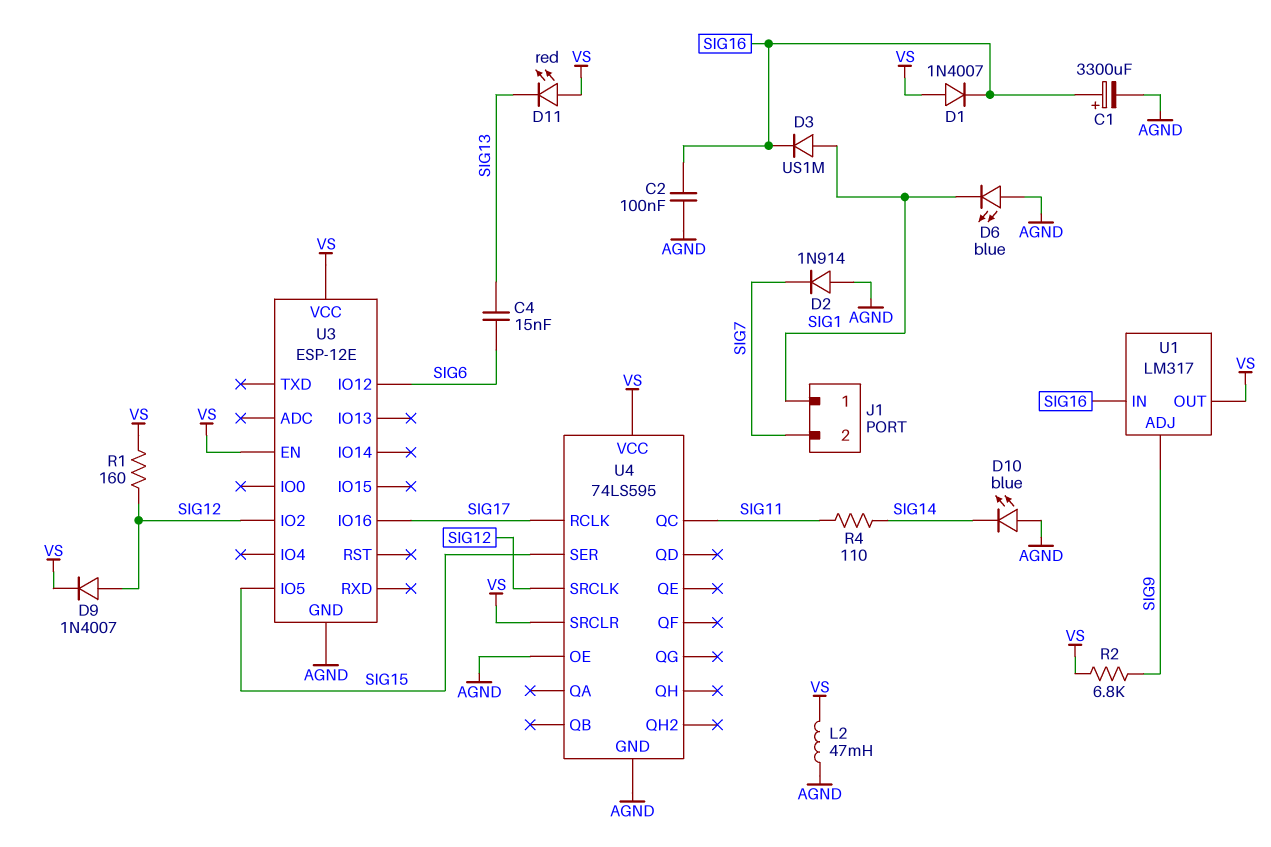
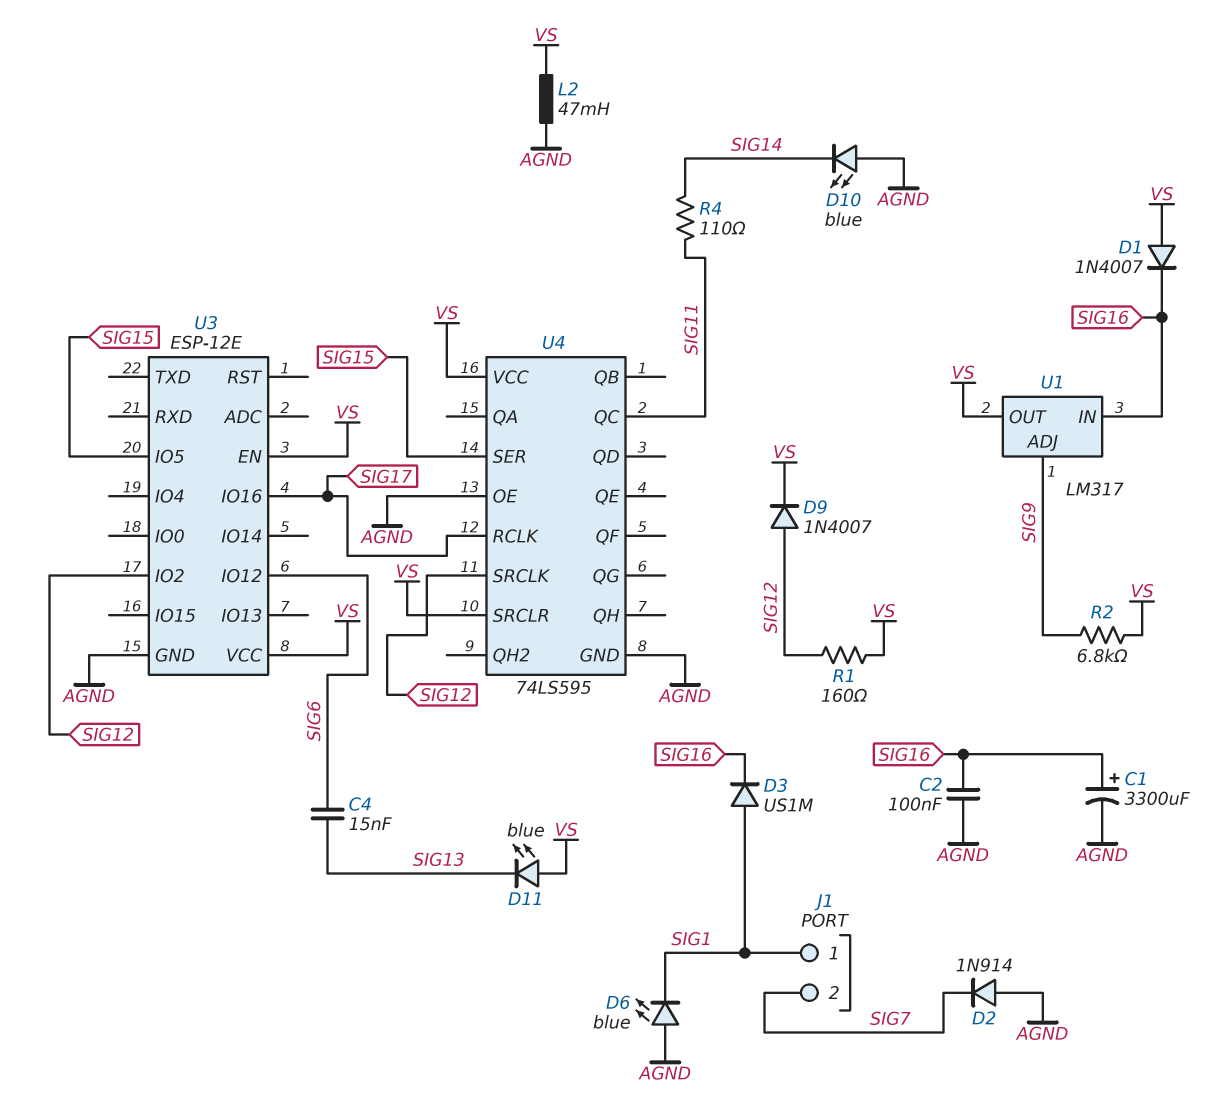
D11: LED red (A VS, K SIG13) -> LED blue (A VS, K SIG13)

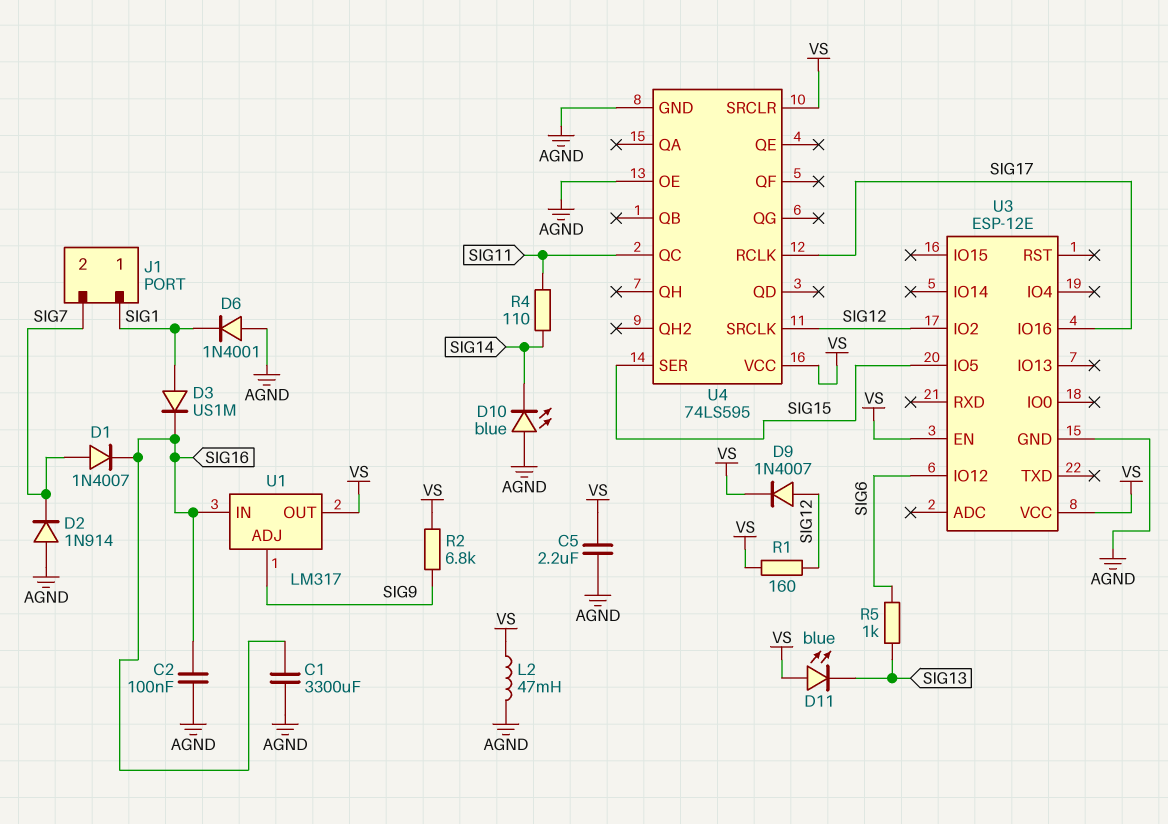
C1: 3300uF (plus SIG16, minus AGND) -> 3300uF (AGND, SIG16)
C4: 15nF (SIG6, SIG13) -> none
C5: none -> 2.2uF (AGND, VS)
D1: diode 1N4007 (A VS, K SIG16) -> diode 1N4007 (A SIG7, K SIG16)
D6: LED blue (A AGND, K SIG1) -> diode 1N4001 (A AGND, K SIG1)
R5: none -> 1k (SIG6, SIG13)

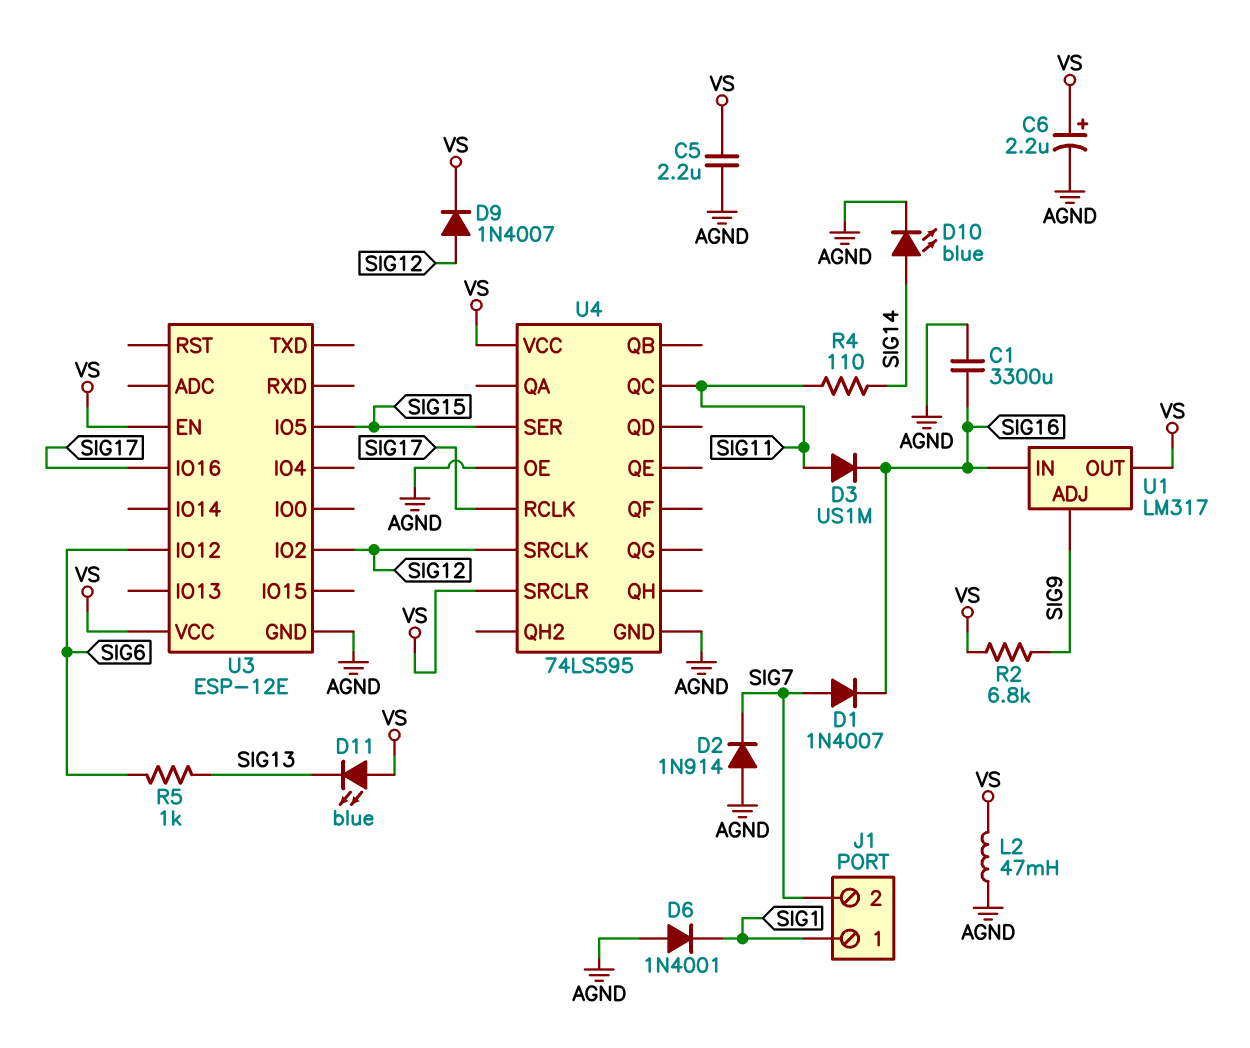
C2: 100nF (AGND, SIG16) -> none
C6: none -> 2.2uF (plus VS, minus AGND)
D3: diode US1M (A SIG1, K SIG16) -> diode US1M (A SIG11, K SIG16)
D10: LED blue (A AGND, K SIG14) -> LED blue (A SIG14, K AGND)
R1: 160 (SIG12, VS) -> none

